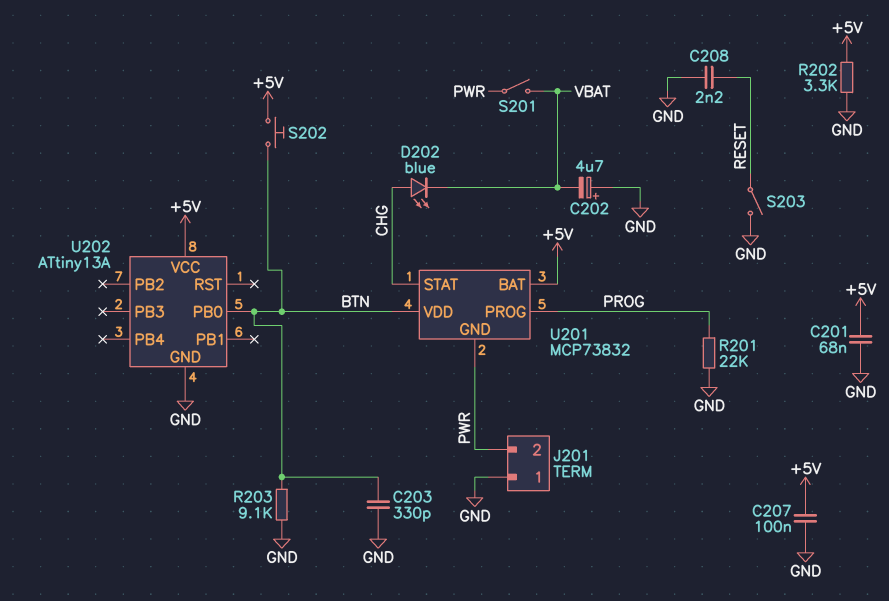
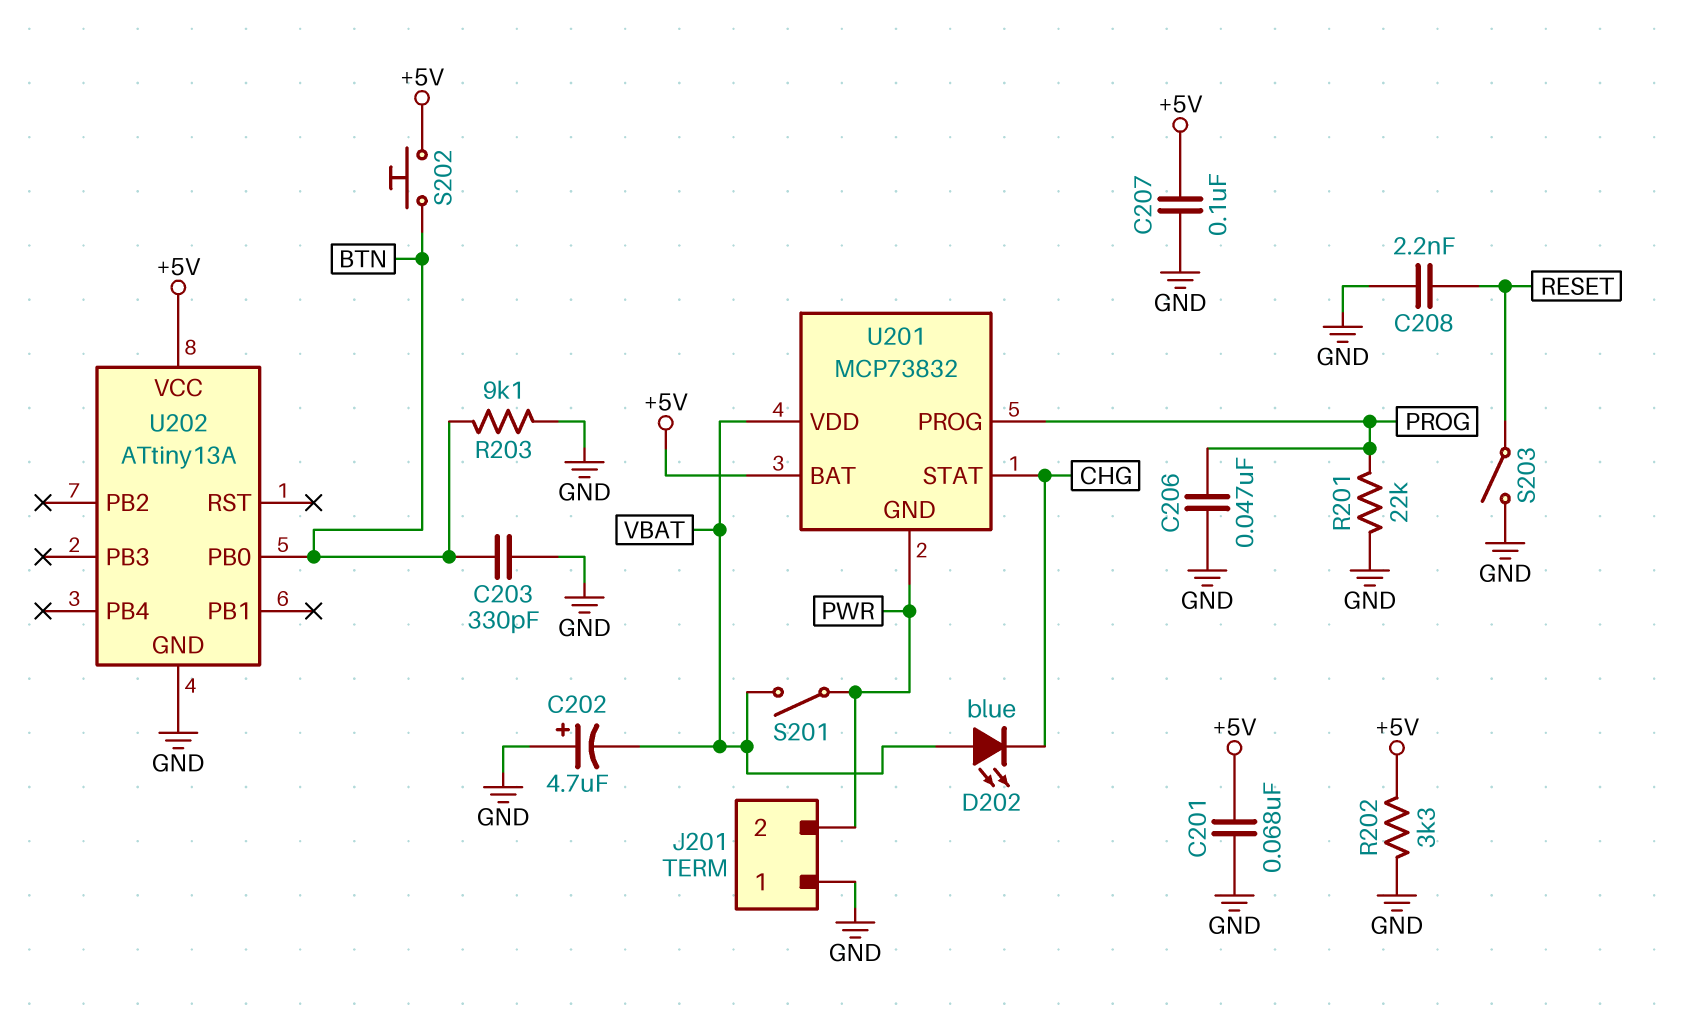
C206: none -> 47nF (GND, PROG)
D202: LED blue (A CHG, K VBAT) -> LED blue (A VBAT, K CHG)
U201 pin VDD: BTN -> VBAT

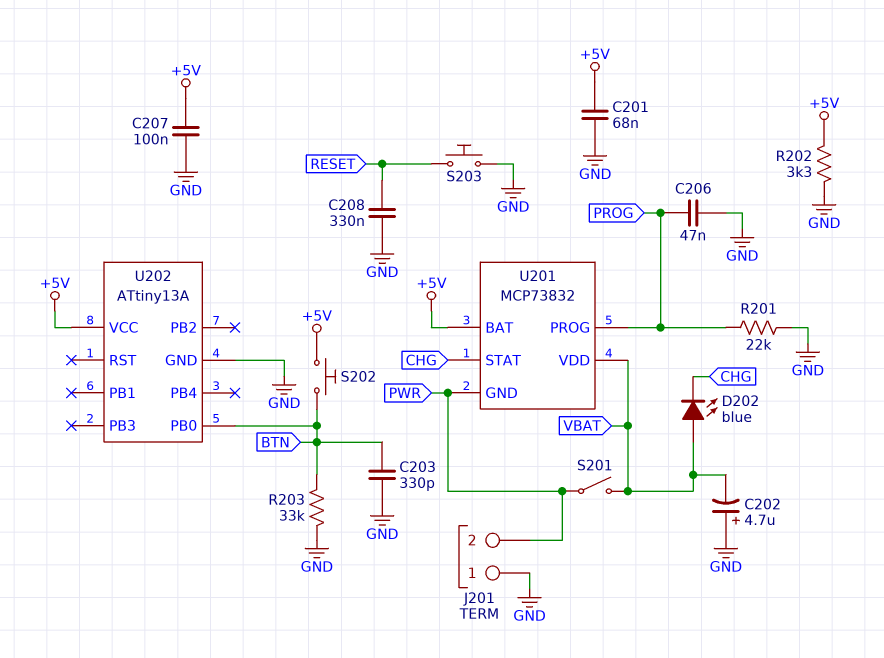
C208: 2.2nF (GND, RESET) -> 330nF (GND, RESET)
R203: 9.1k (BTN, GND) -> 33k (BTN, GND)
S203: switch (GND, RESET) -> button (GND, RESET)

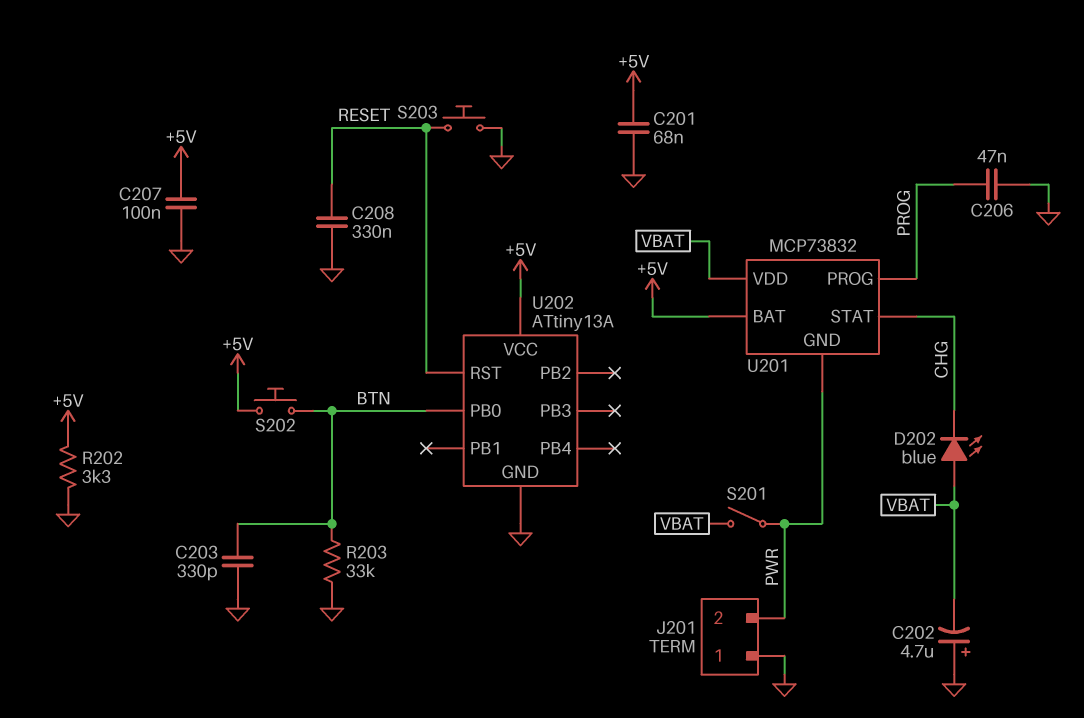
R201: 22k (GND, PROG) -> none
U202 pin RST: none -> RESET

